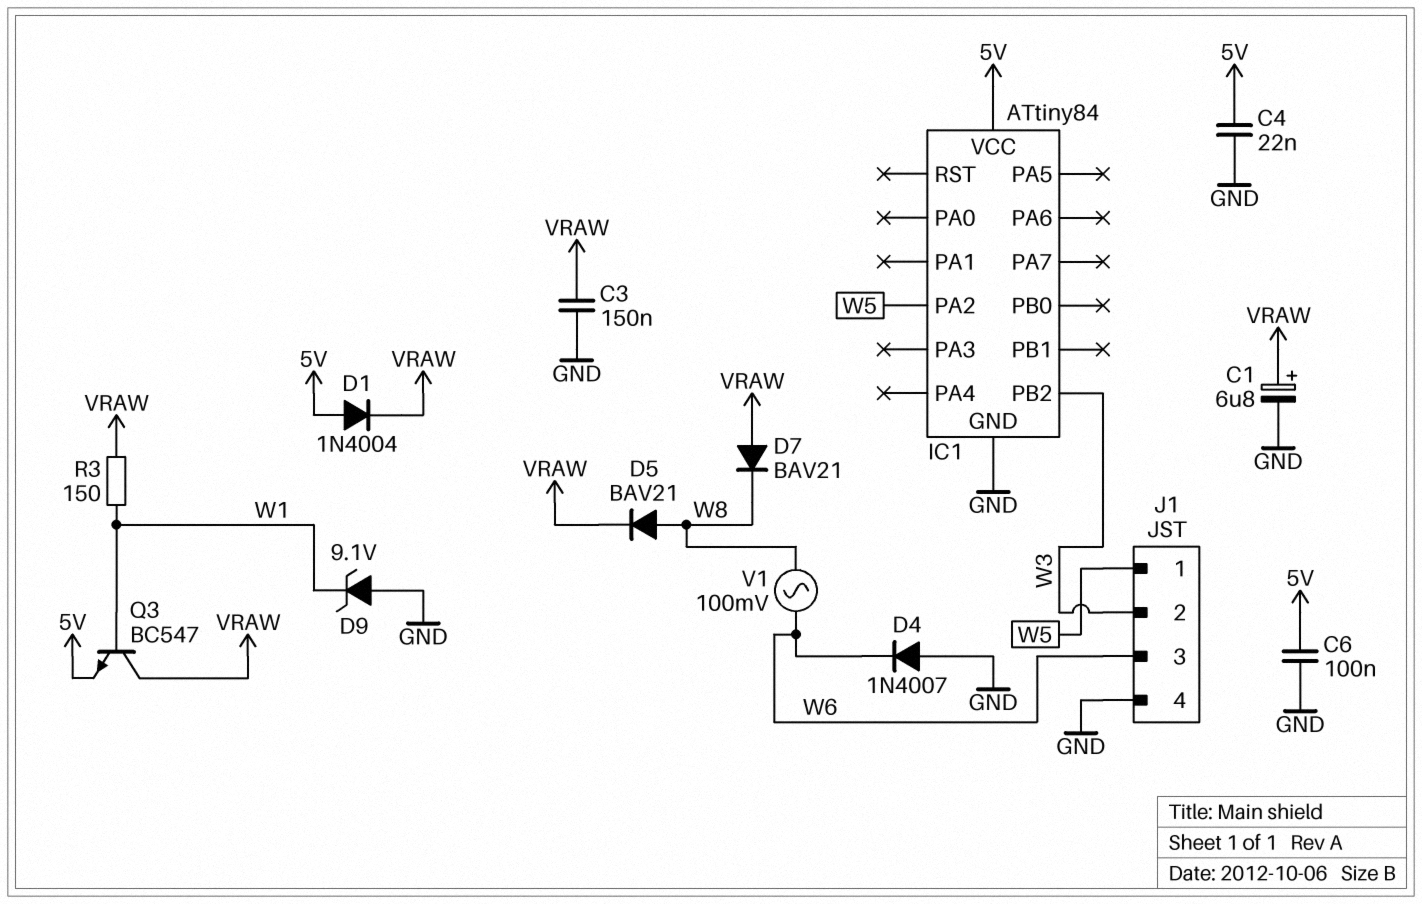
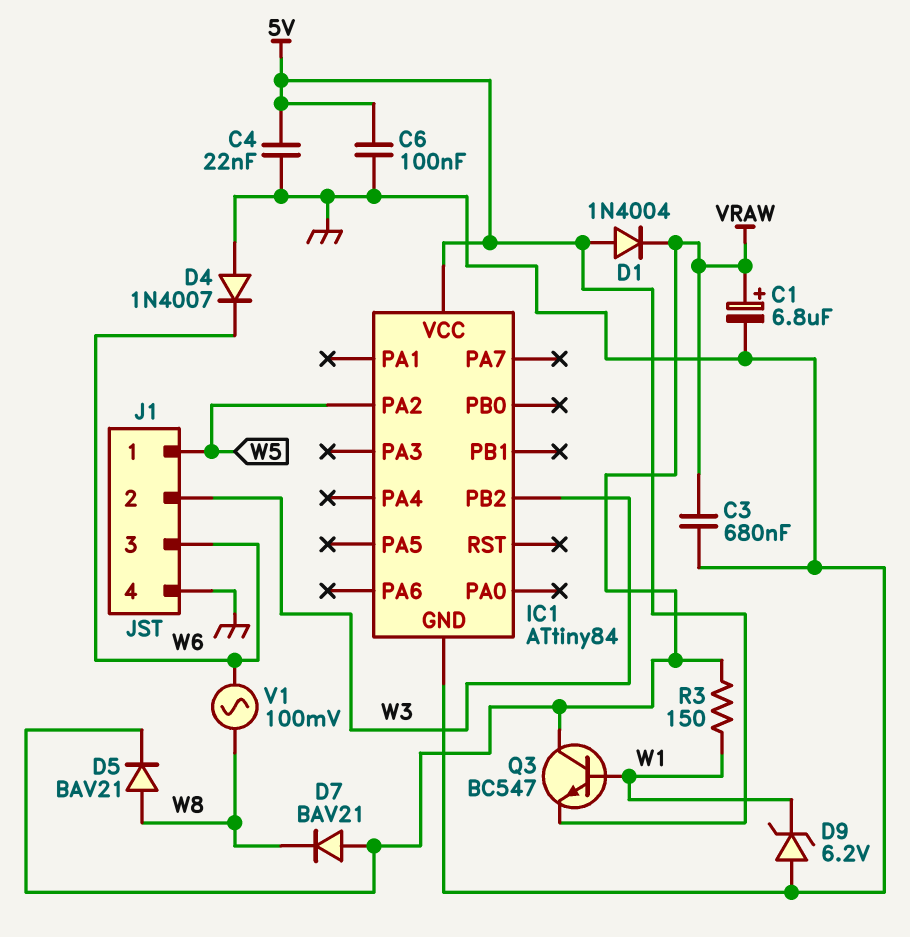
C3: 150nF (GND, VRAW) -> 680nF (GND, VRAW)
D9: zener 9.1V (A GND, K W1) -> zener 6.2V (A GND, K W1)

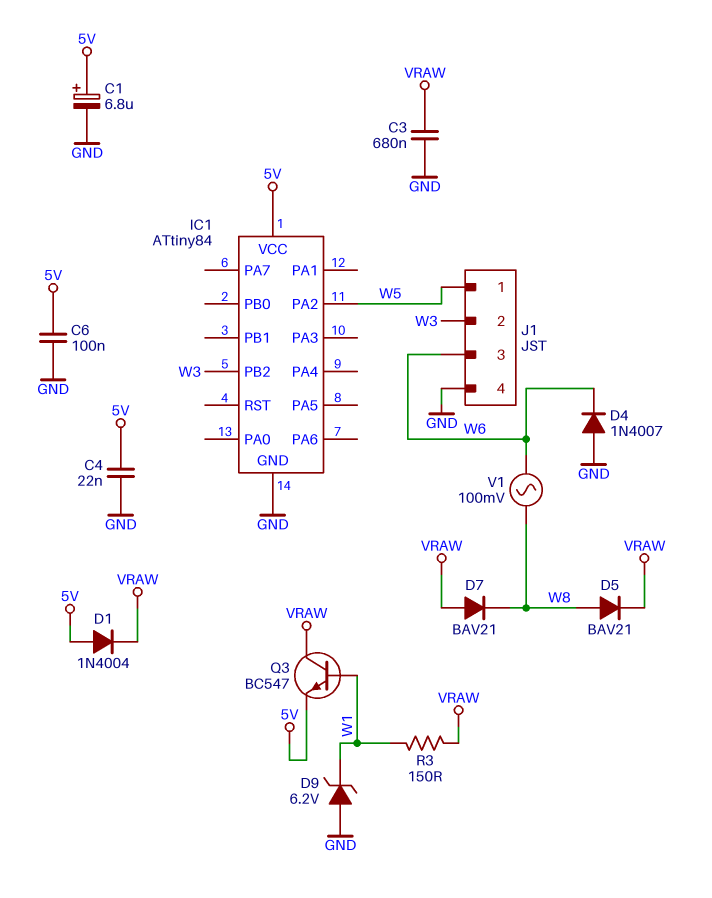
C1: 6.8uF (plus VRAW, minus GND) -> 6.8uF (plus 5V, minus GND)

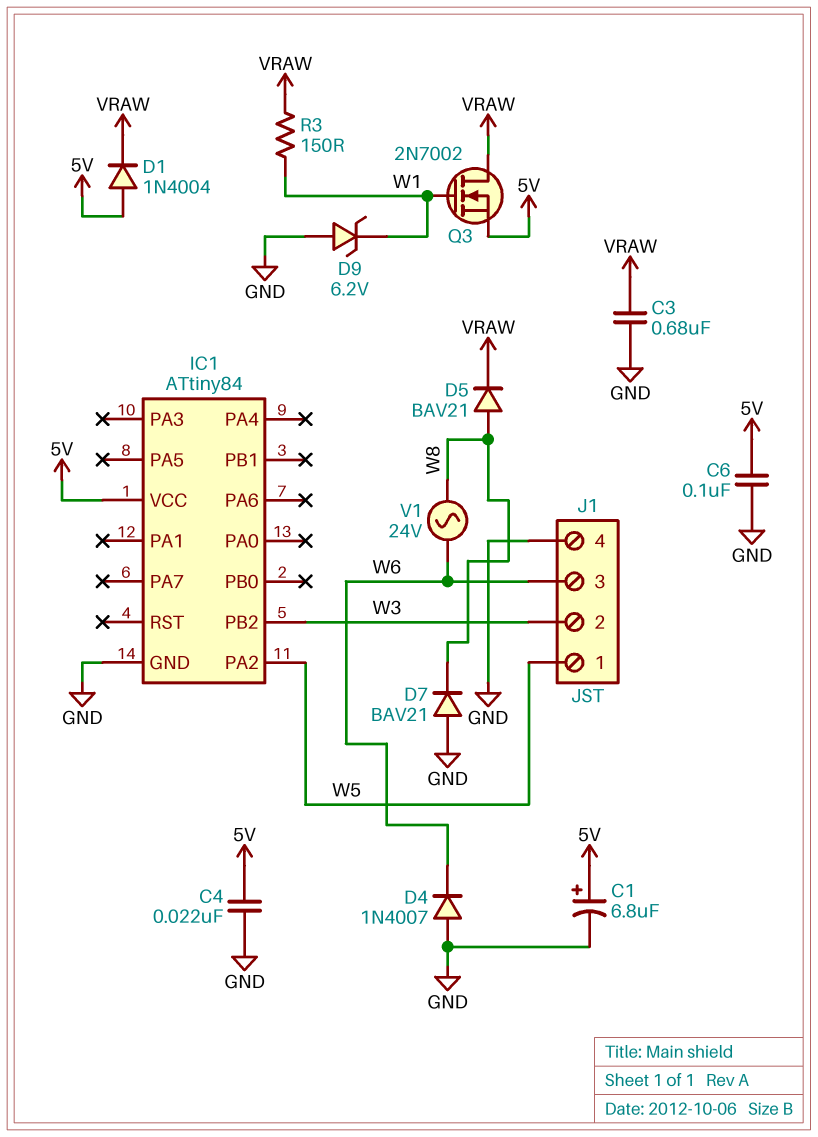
D7: diode BAV21 (A VRAW, K W8) -> diode BAV21 (A GND, K W8)
Q3: NPN BC547 (B W1, C VRAW, E 5V) -> NMOS 2N7002 (G W1, D VRAW, S 5V)
V1: AC 100mV (W6, W8) -> AC 24V (W6, W8)

